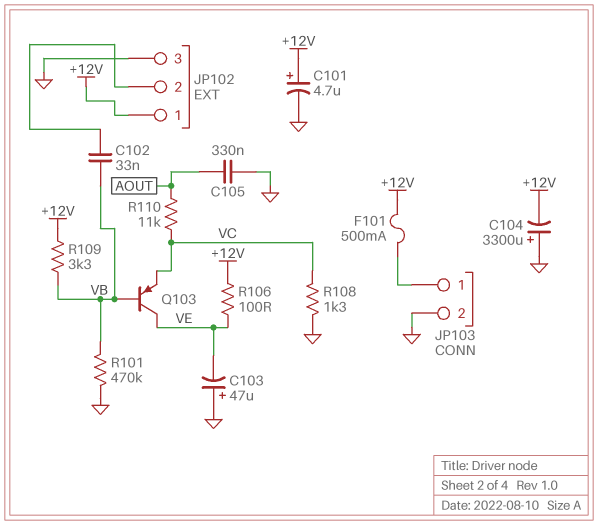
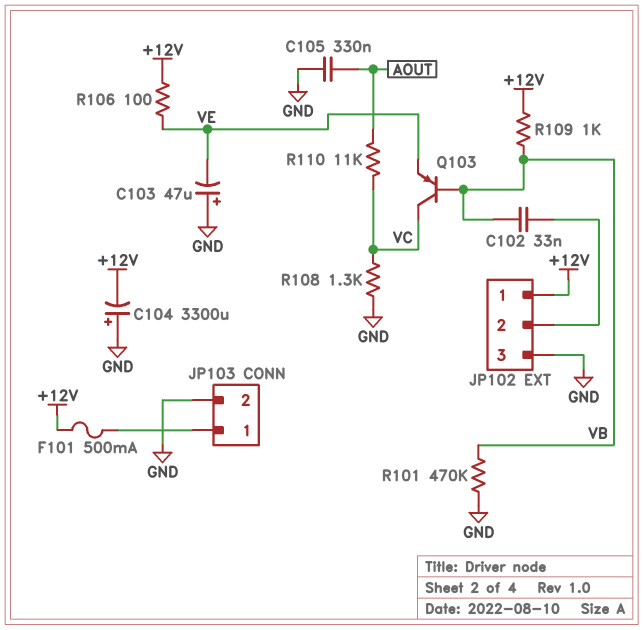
C101: 4.7uF (plus +12V, minus GND) -> none
Q103: PNP (B VB, C VE, E VC) -> PNP (B VB, C VC, E VE)
R109: 3.3k (+12V, VB) -> 1k (+12V, VB)

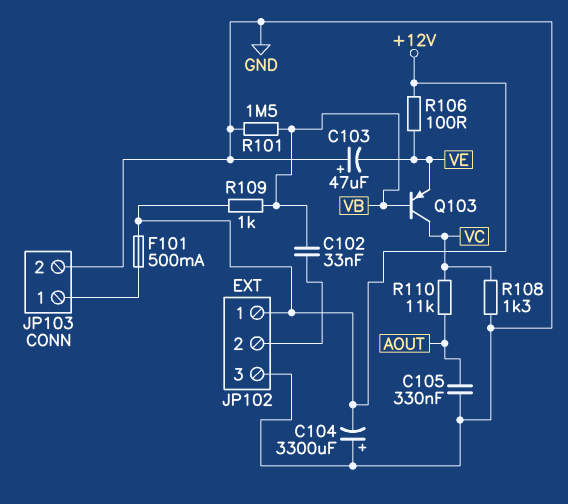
R101: 470k (GND, VB) -> 1.5M (GND, VB)

